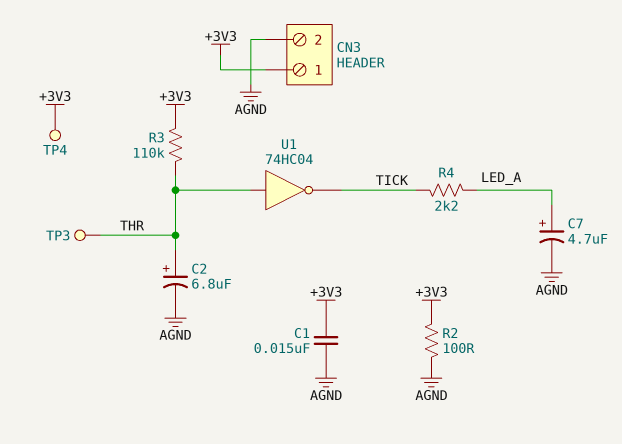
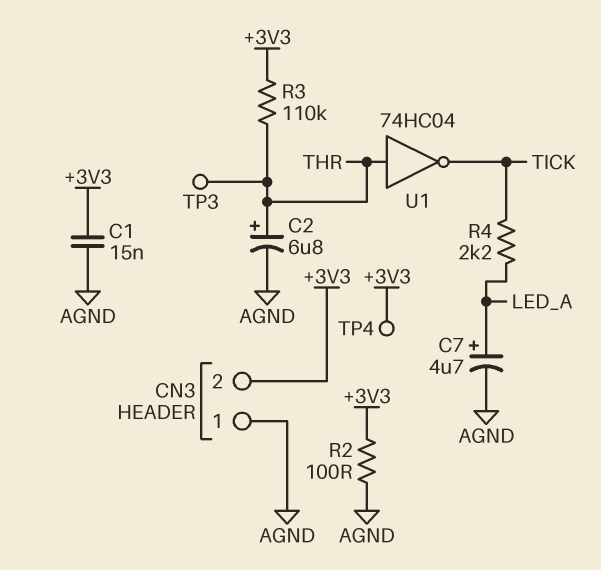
CN3 pin 1: +3V3 -> AGND
CN3 pin 2: AGND -> +3V3

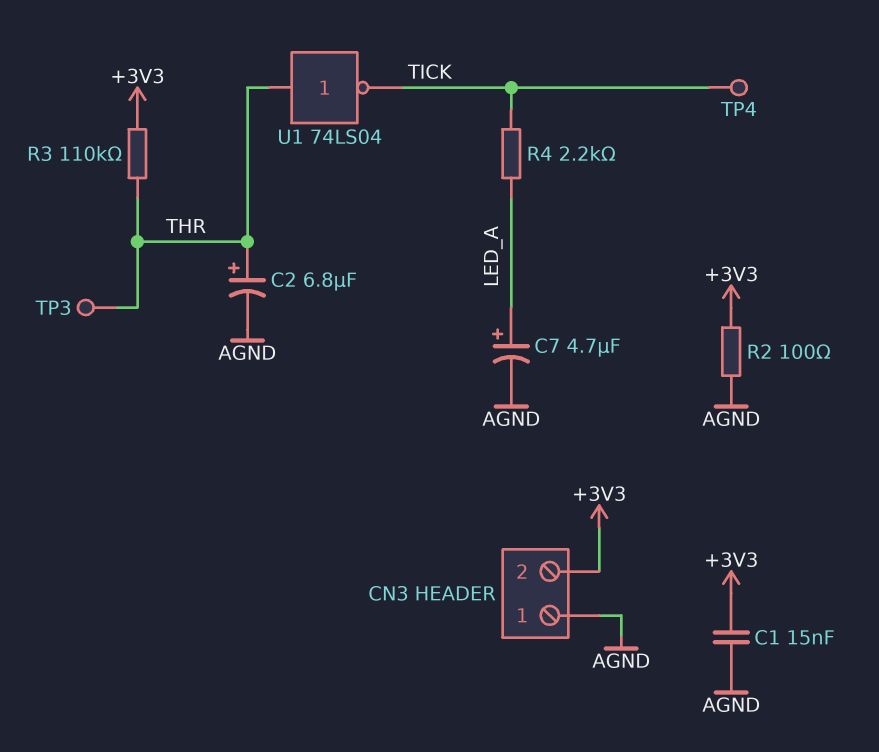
TP4: test point (+3V3) -> test point (TICK)
U1: NOT 74HC04 (in THR, out TICK) -> NOT 74LS04 (in THR, out TICK)

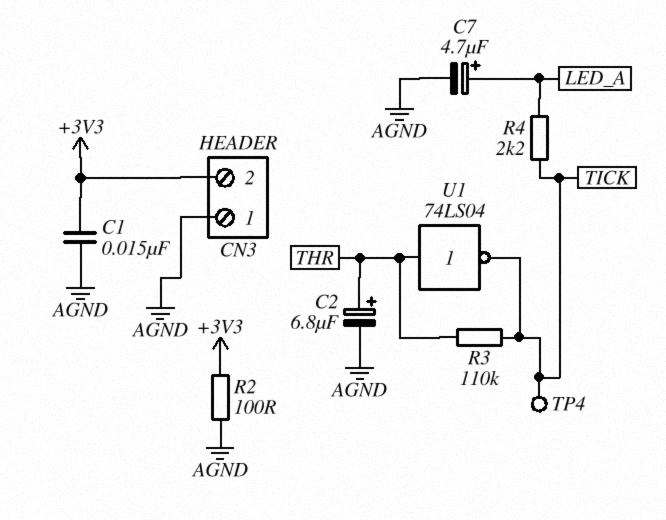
R3: 110k (+3V3, THR) -> 110k (THR, TICK)
TP3: test point (THR) -> none

